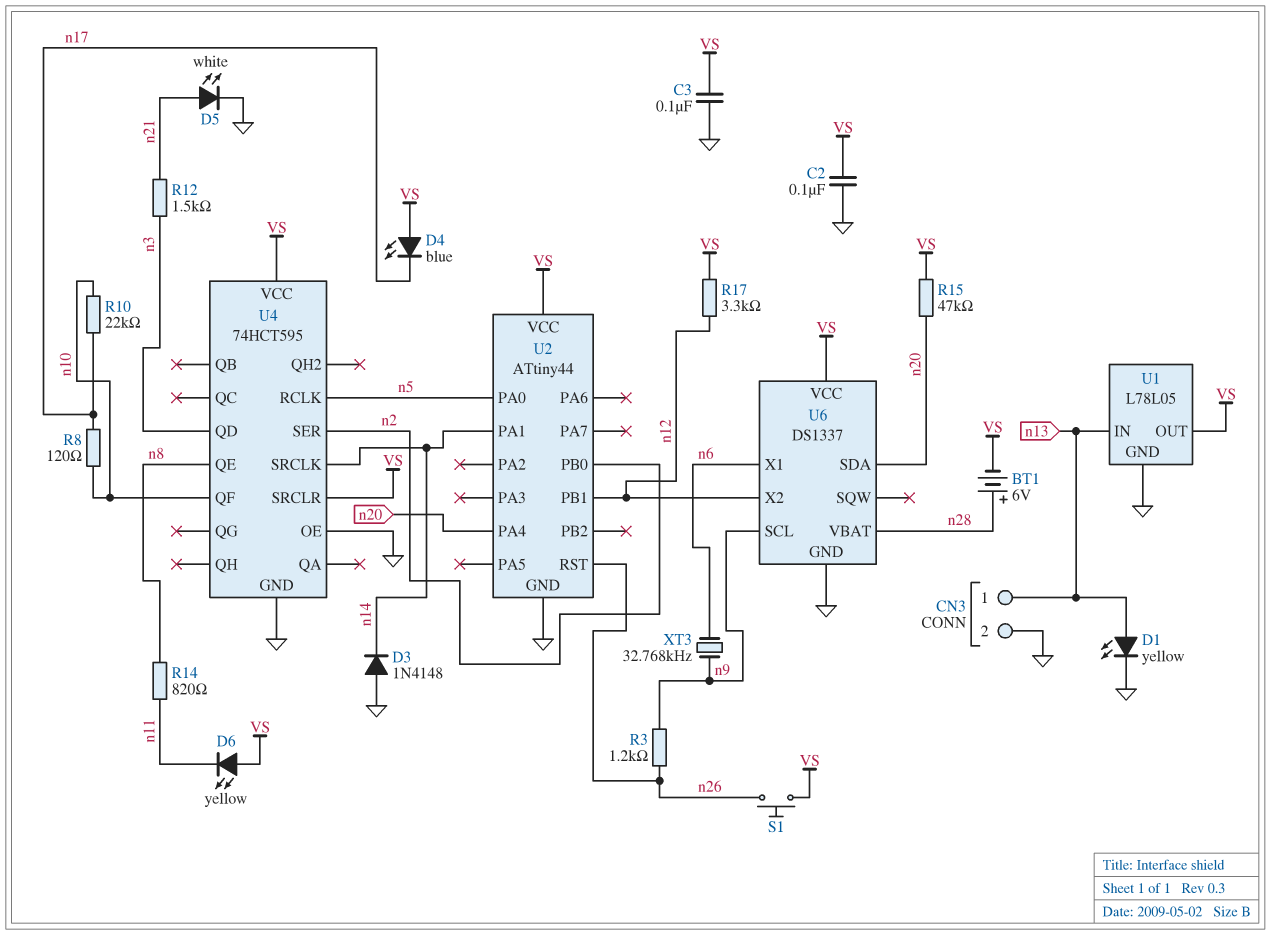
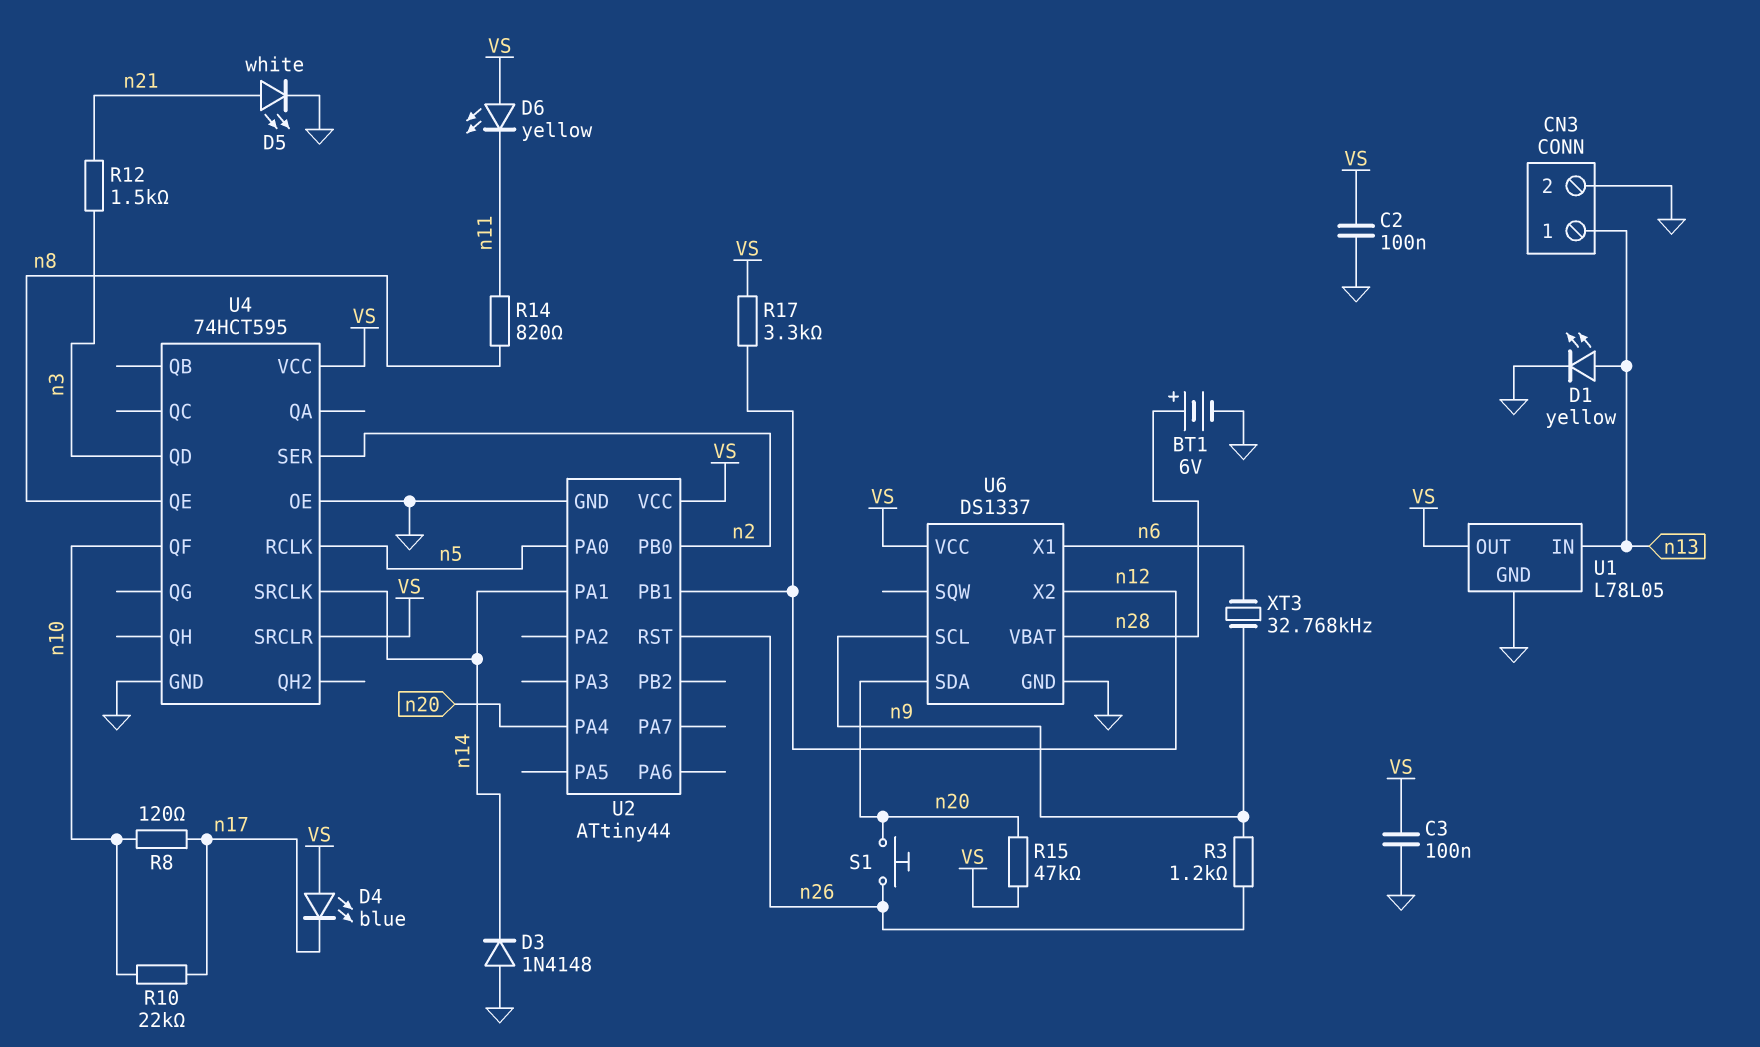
BT1: 6V (plus n28, minus VS) -> 6V (plus n28, minus GND)
S1: button (VS, n26) -> button (n20, n26)

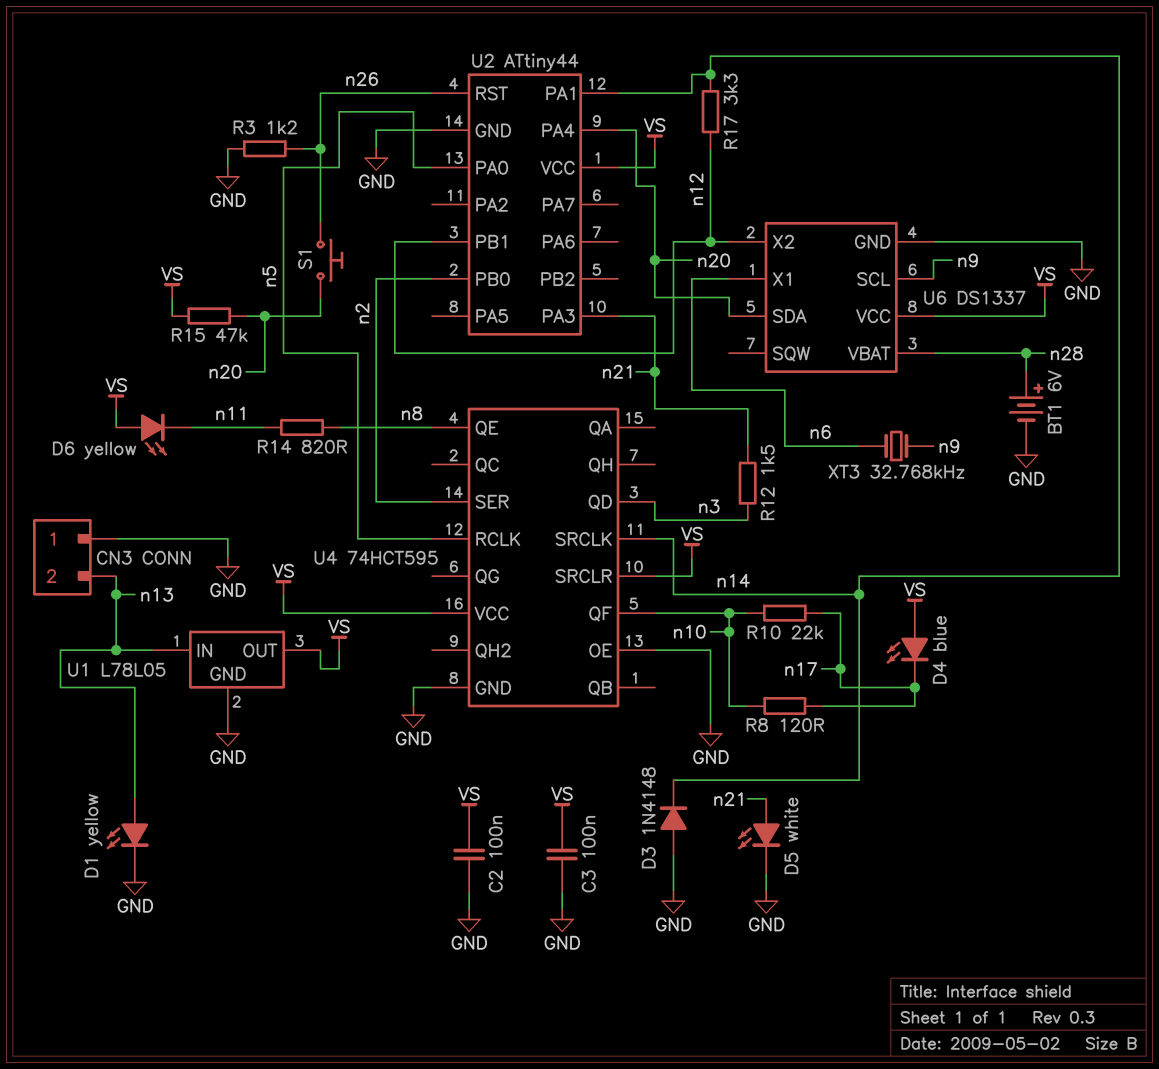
CN3 pin 1: n13 -> GND
CN3 pin 2: GND -> n13
R3: 1.2k (n9, n26) -> 1.2k (GND, n26)
R17: 3.3k (VS, n12) -> 3.3k (n12, n14)
U2 pin PA3: none -> n21

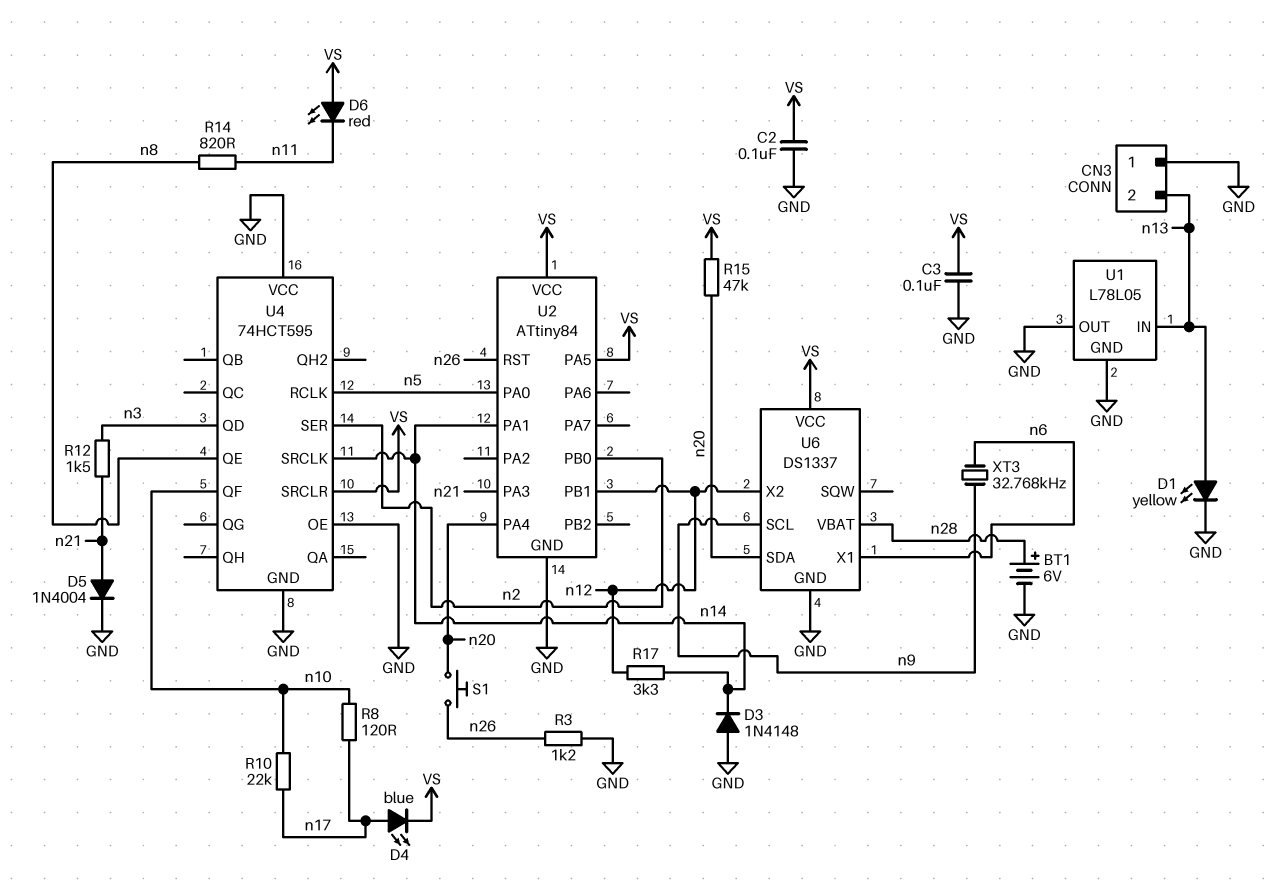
D4: LED blue (A VS, K n17) -> LED blue (A n17, K VS)
D5: LED white (A n21, K GND) -> diode 1N4004 (A n21, K GND)
D6: LED yellow (A VS, K n11) -> LED red (A VS, K n11)
U1 pin OUT: VS -> GND
U2: ATtiny44 -> ATtiny84
U2 pin PA5: none -> VS
U4 pin VCC: VS -> GND

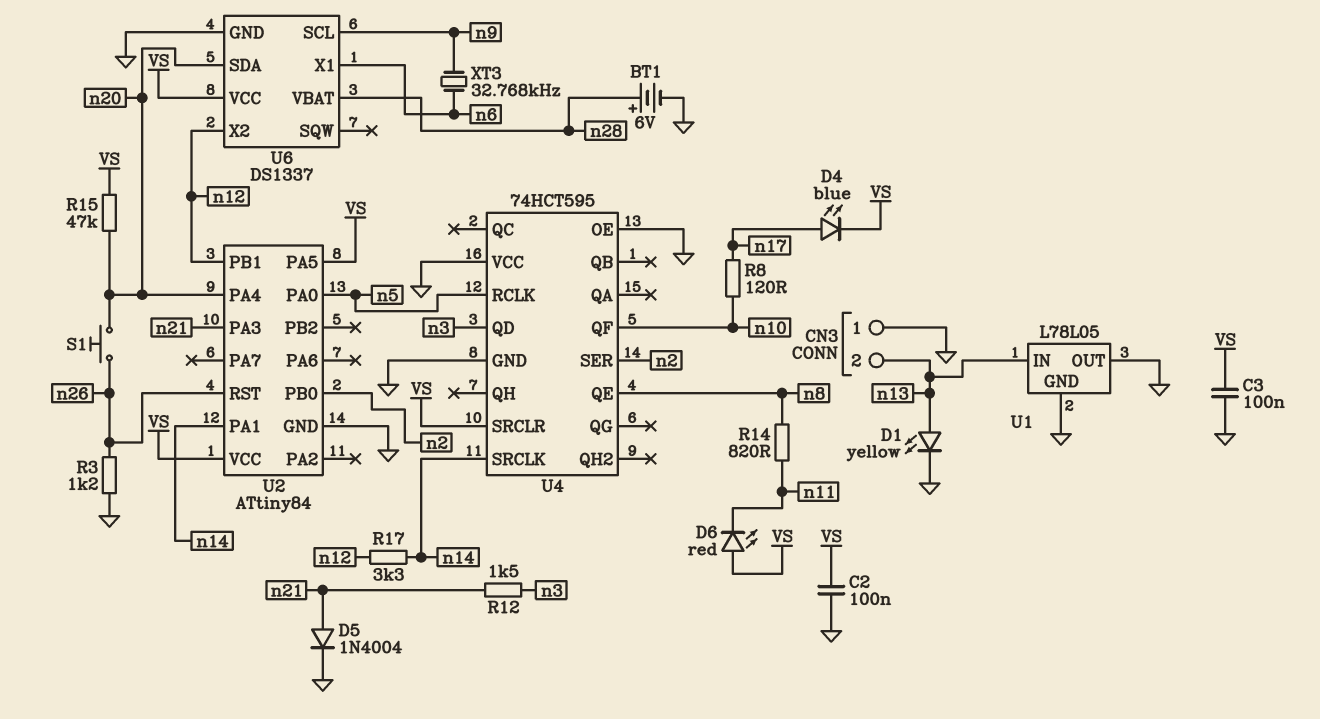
D3: diode 1N4148 (A GND, K n14) -> none
R10: 22k (n10, n17) -> none

